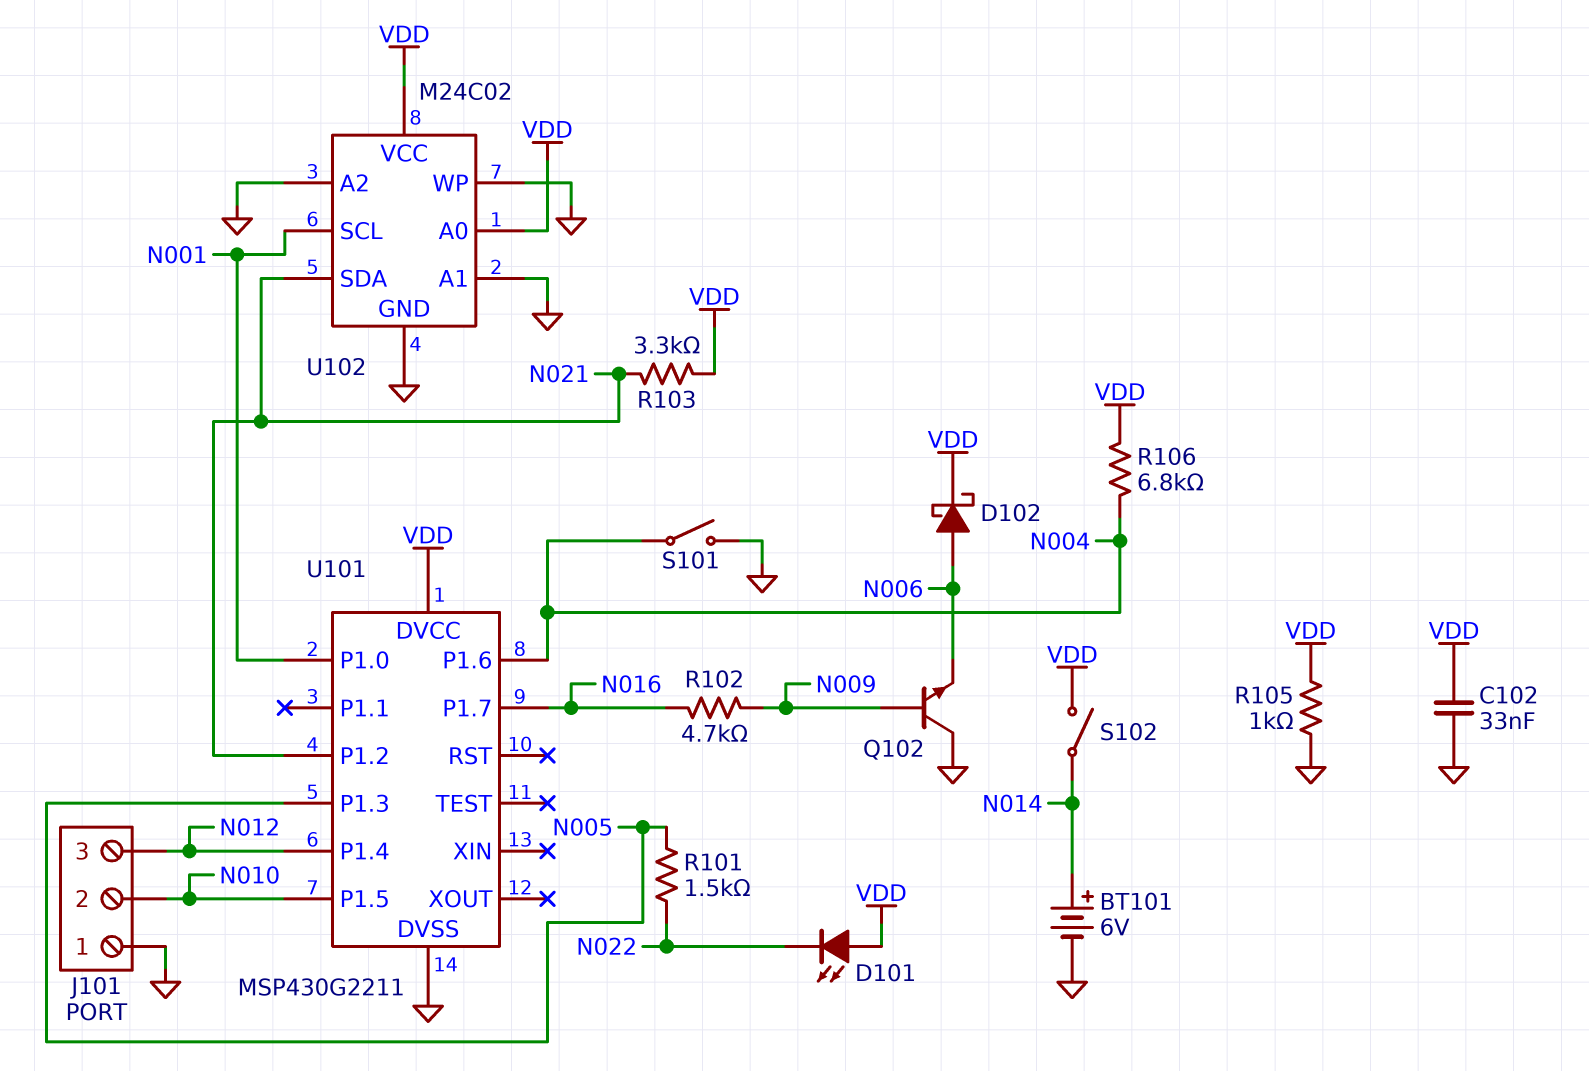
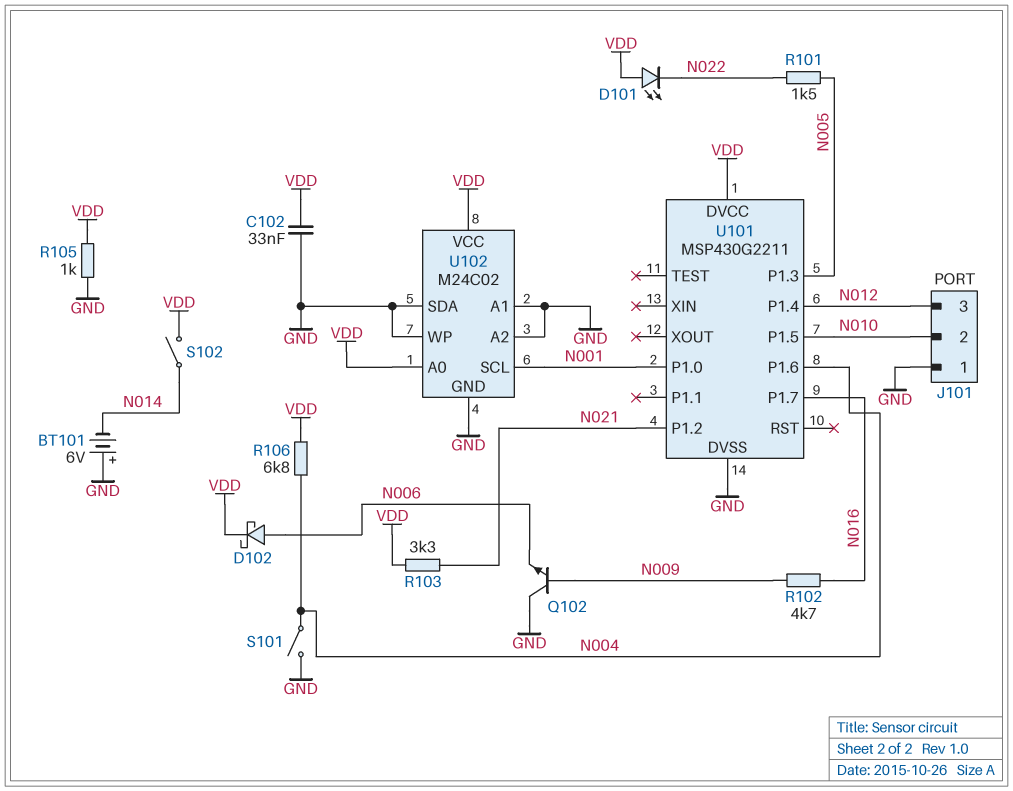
BT101: 6V (plus N014, minus GND) -> 6V (plus GND, minus N014)
U102 pin SDA: N021 -> GND

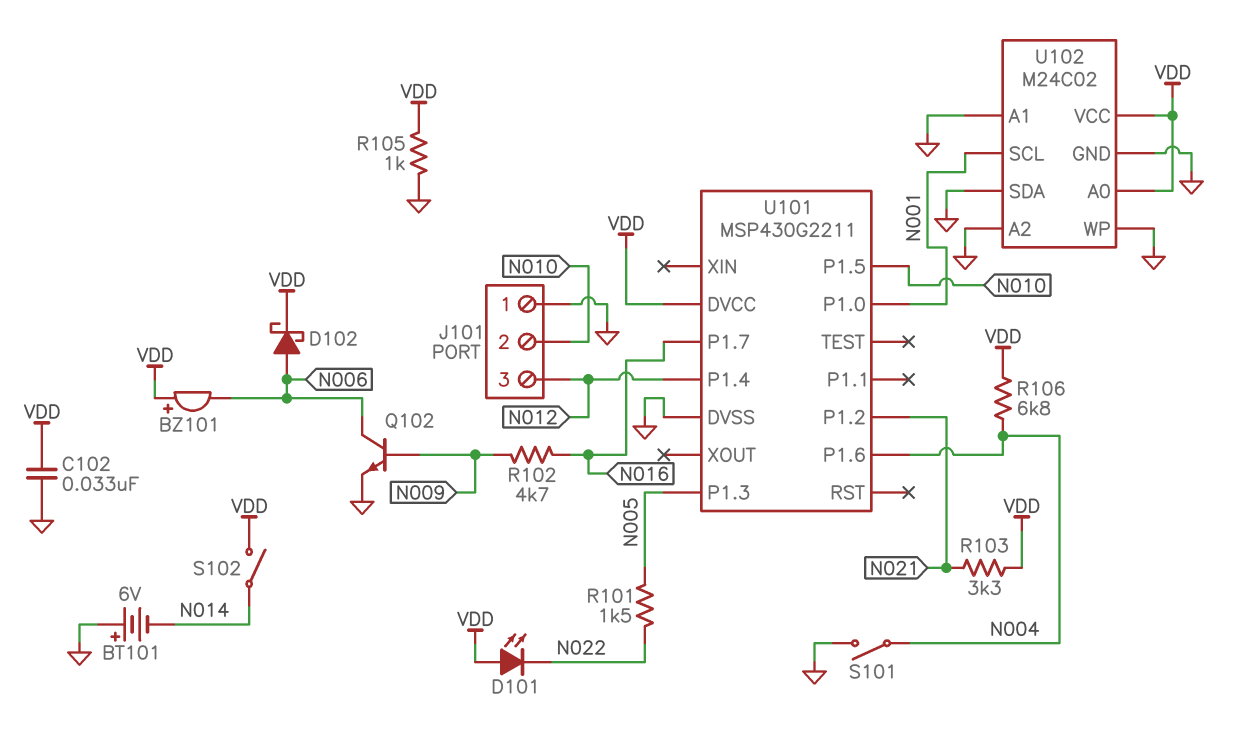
BZ101: none -> buzzer (plus VDD, minus N006)
Q102: NPN (B N009, C GND, E N006) -> NPN (B N009, C N006, E GND)

